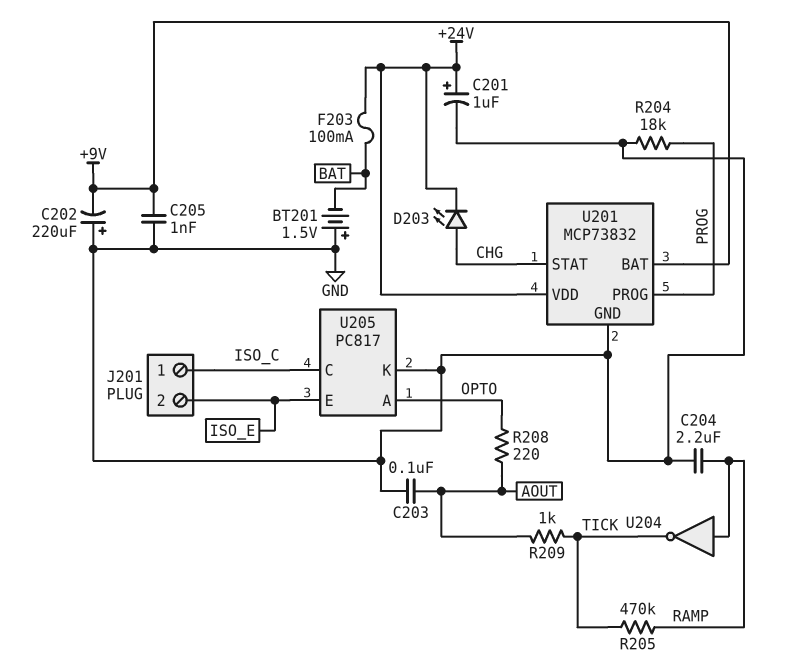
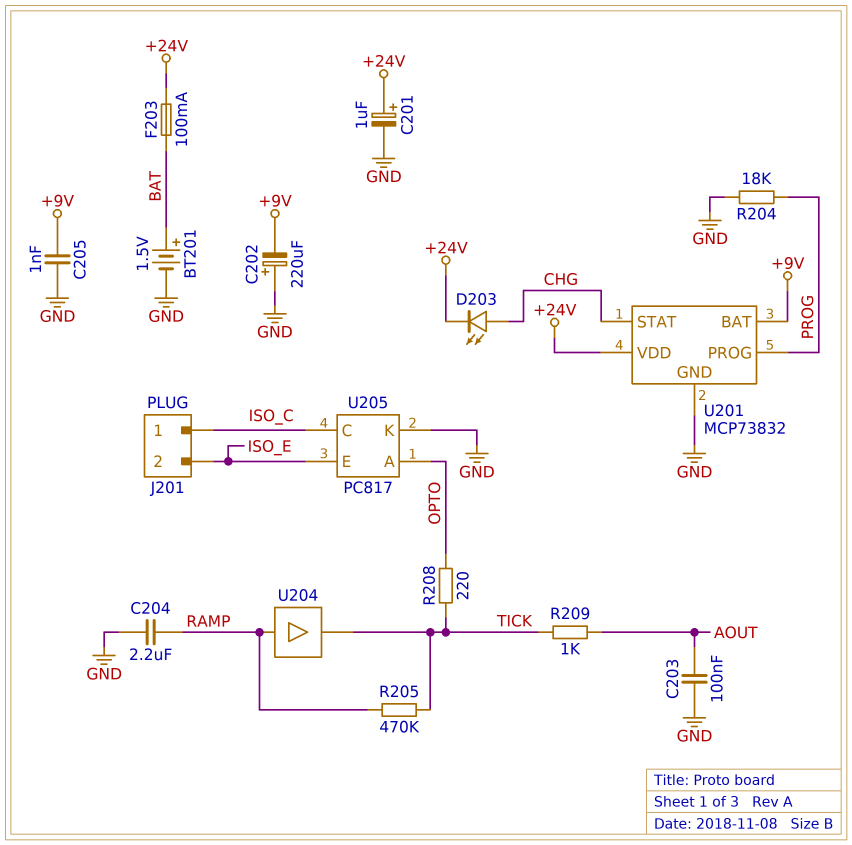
BT201: 1.5V (plus GND, minus BAT) -> 1.5V (plus BAT, minus GND)
R208: 220 (AOUT, OPTO) -> 220 (OPTO, TICK)
U204: NOT (in RAMP, out TICK) -> buffer (in RAMP, out TICK)

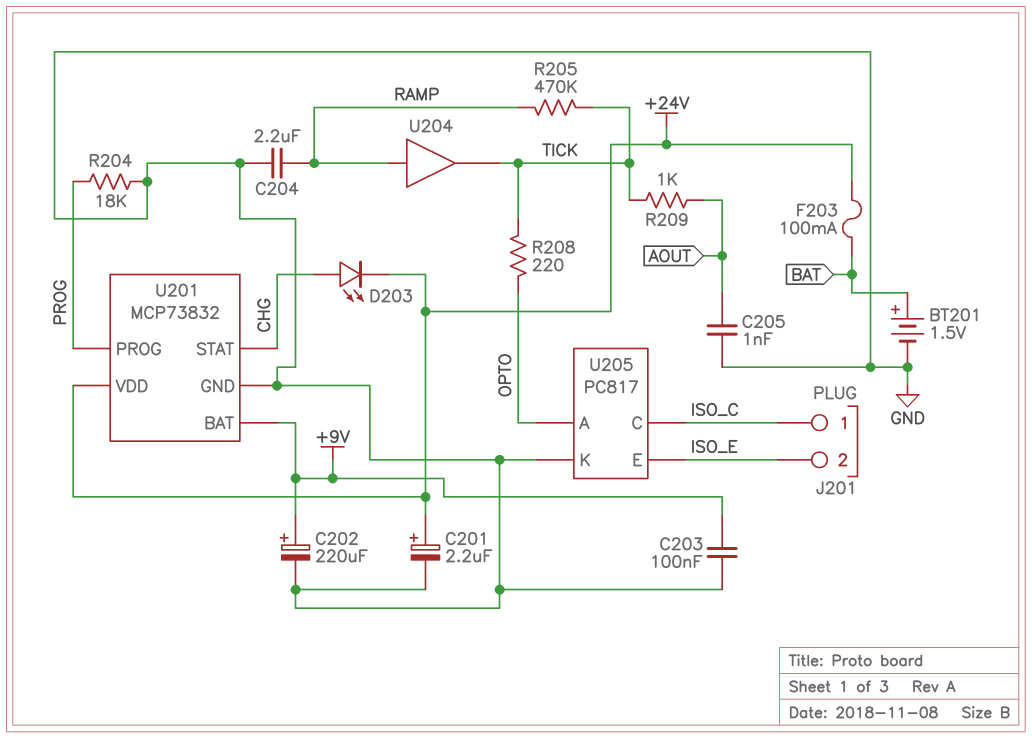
C201: 1uF (plus +24V, minus GND) -> 2.2uF (plus +24V, minus GND)
C202: 220uF (plus GND, minus +9V) -> 220uF (plus +9V, minus GND)
C203: 100nF (AOUT, GND) -> 100nF (+9V, GND)
C205: 1nF (+9V, GND) -> 1nF (AOUT, GND)

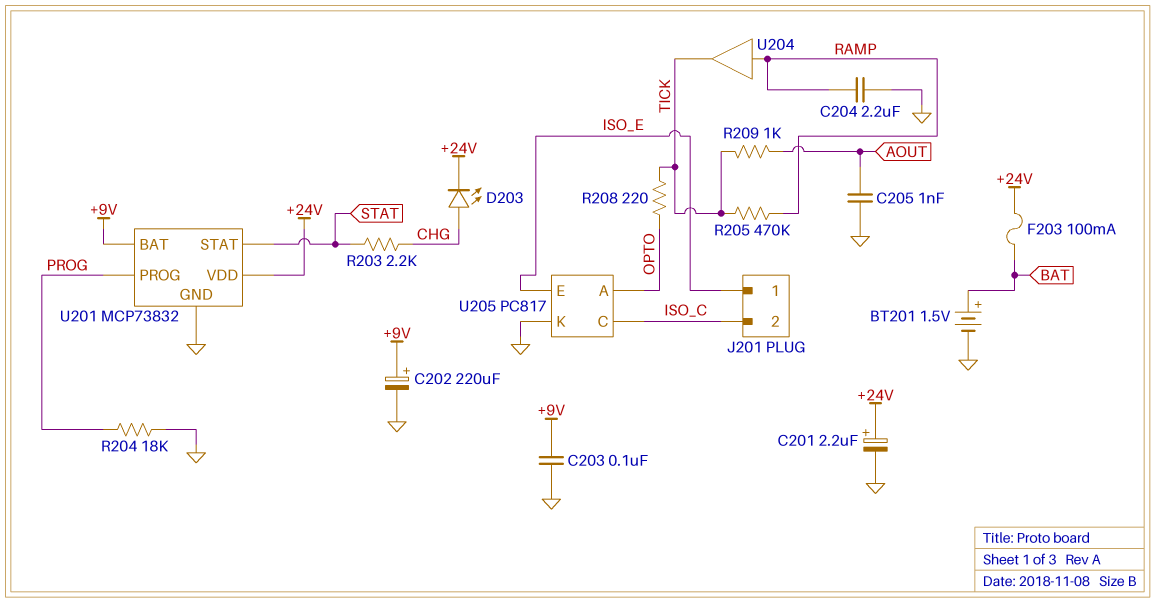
J201 pin 1: ISO_C -> ISO_E
J201 pin 2: ISO_E -> ISO_C
R203: none -> 2.2k (CHG, STAT)
U201 pin STAT: CHG -> STAT

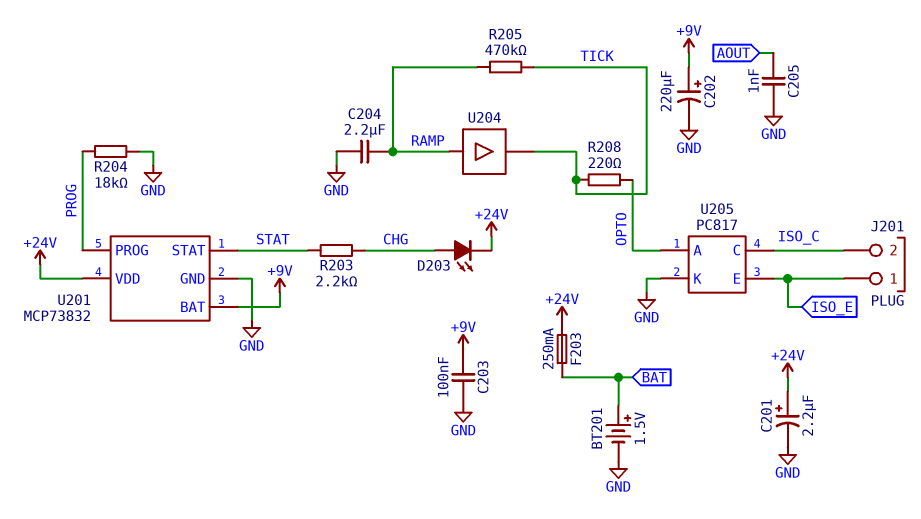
F203: 100mA (+24V, BAT) -> 250mA (+24V, BAT)
R209: 1k (AOUT, TICK) -> none

